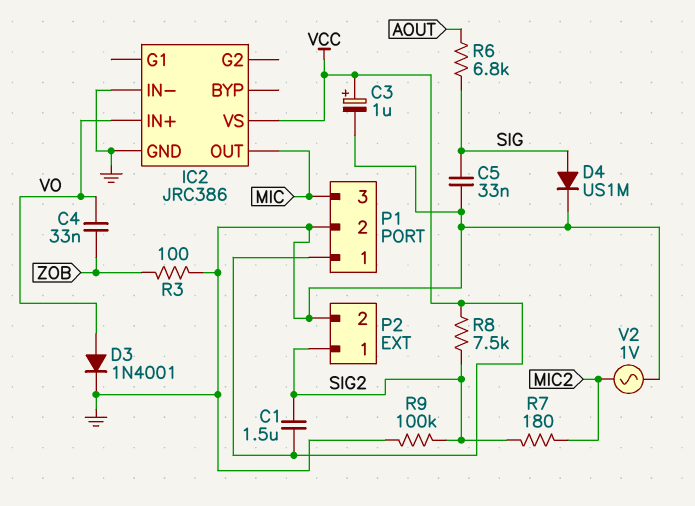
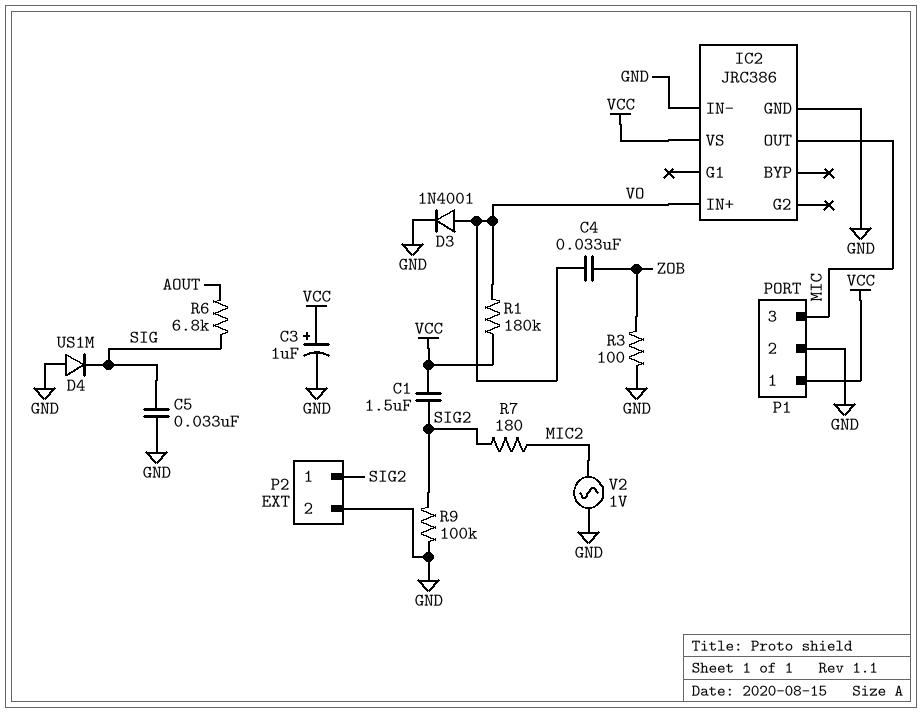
D4: diode US1M (A SIG, K GND) -> diode US1M (A GND, K SIG)
R1: none -> 180k (VCC, VO)
R8: 7.5k (SIG2, VCC) -> none

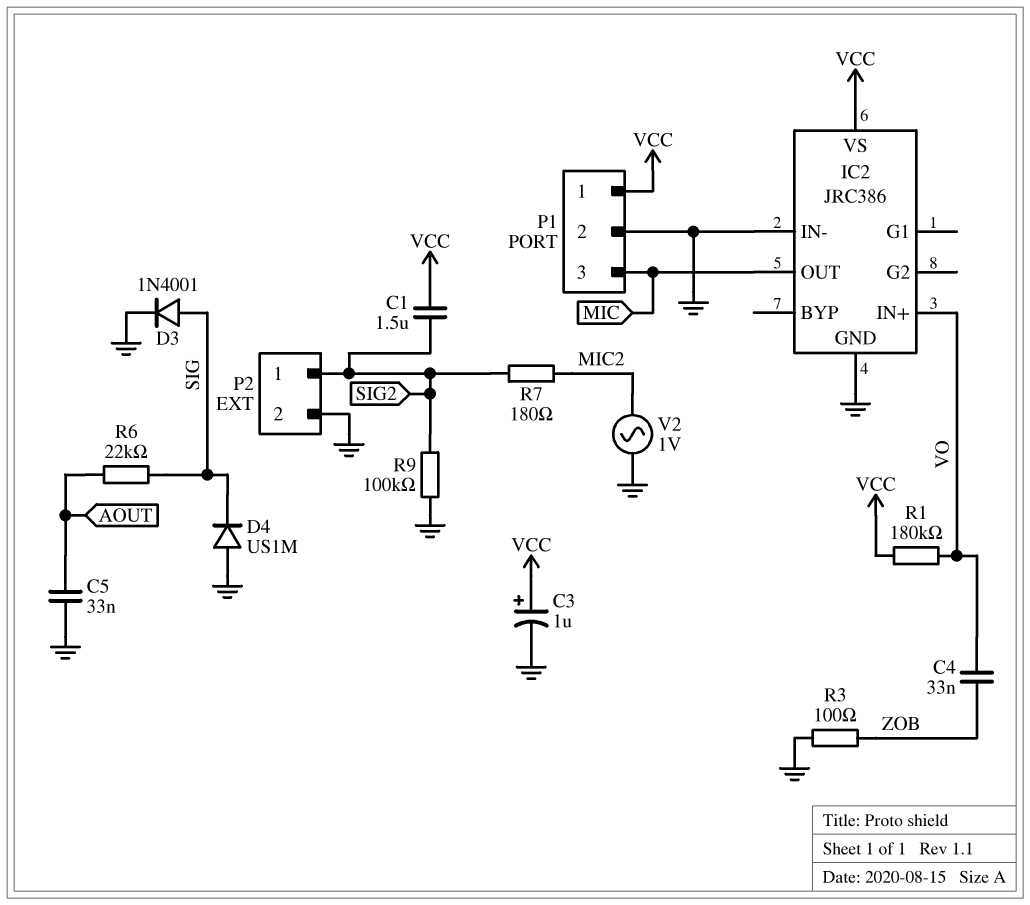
C5: 33nF (GND, SIG) -> 33nF (AOUT, GND)
D3: diode 1N4001 (A VO, K GND) -> diode 1N4001 (A SIG, K GND)
R6: 6.8k (AOUT, SIG) -> 22k (AOUT, SIG)

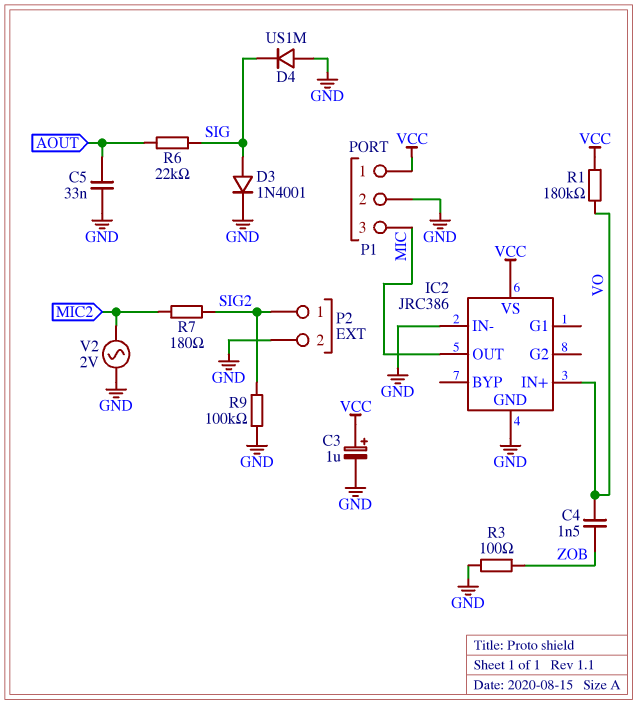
C1: 1.5uF (SIG2, VCC) -> none
C4: 33nF (VO, ZOB) -> 1.5nF (VO, ZOB)
V2: AC 1V (GND, MIC2) -> AC 2V (GND, MIC2)

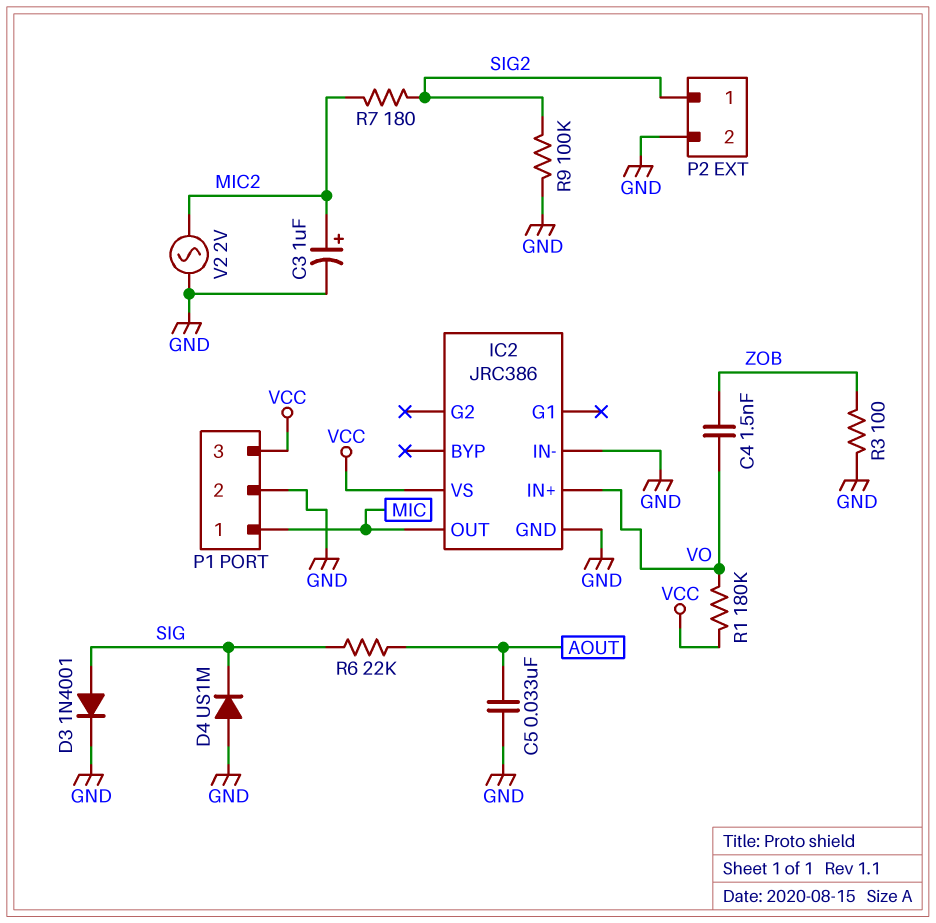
C3: 1uF (plus VCC, minus GND) -> 1uF (plus MIC2, minus GND)
P1 pin 1: VCC -> MIC
P1 pin 3: MIC -> VCC

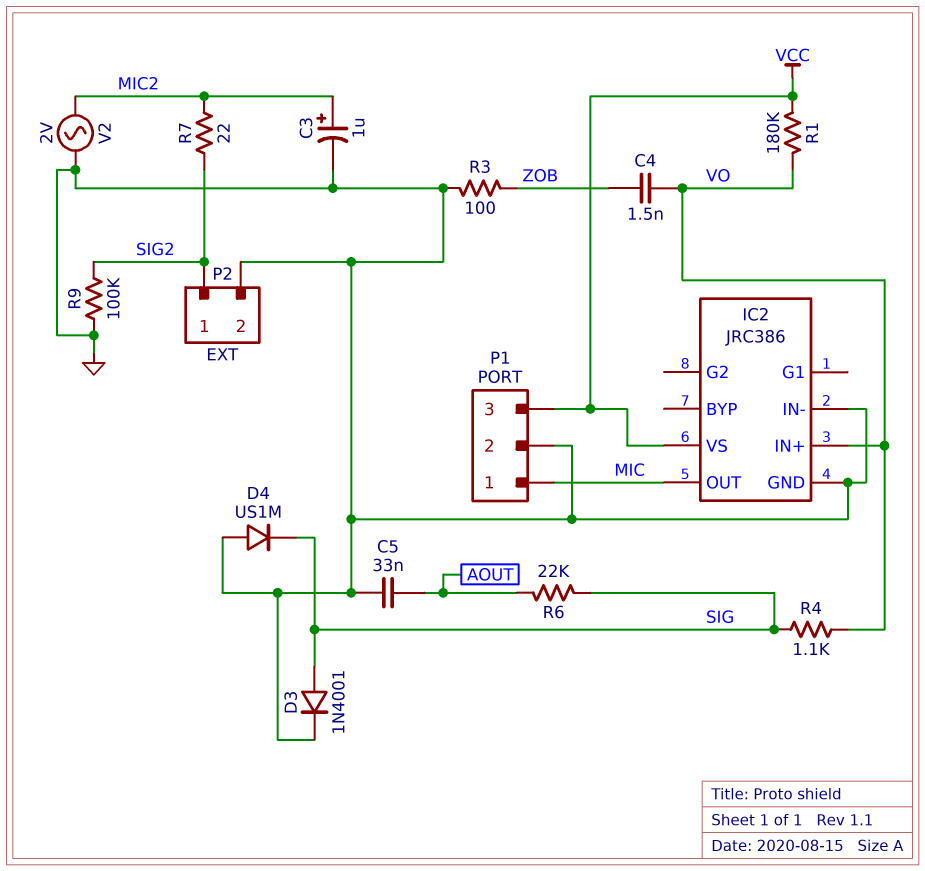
R4: none -> 1.1k (SIG, VO)
R7: 180 (MIC2, SIG2) -> 22 (MIC2, SIG2)

